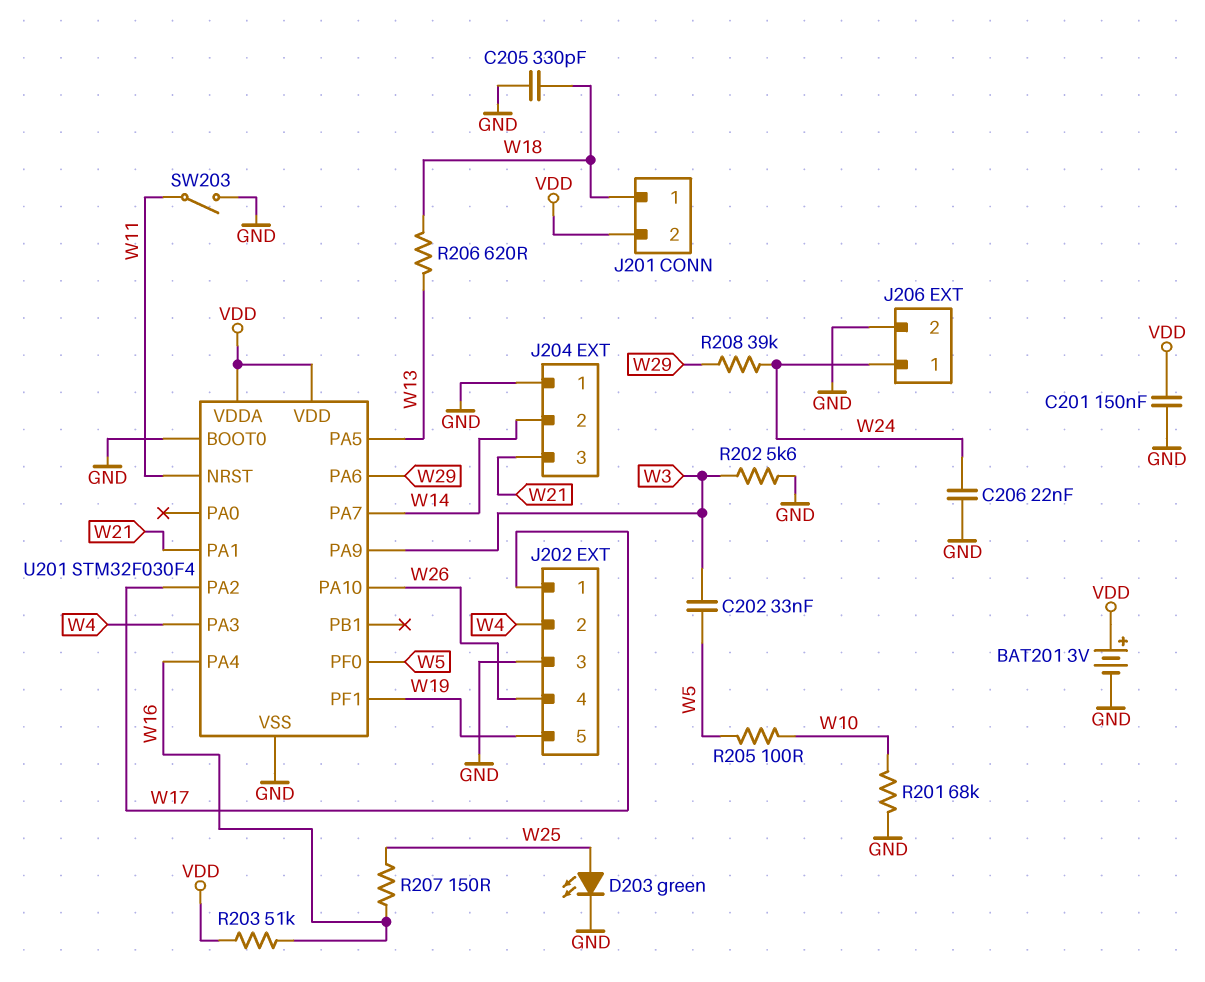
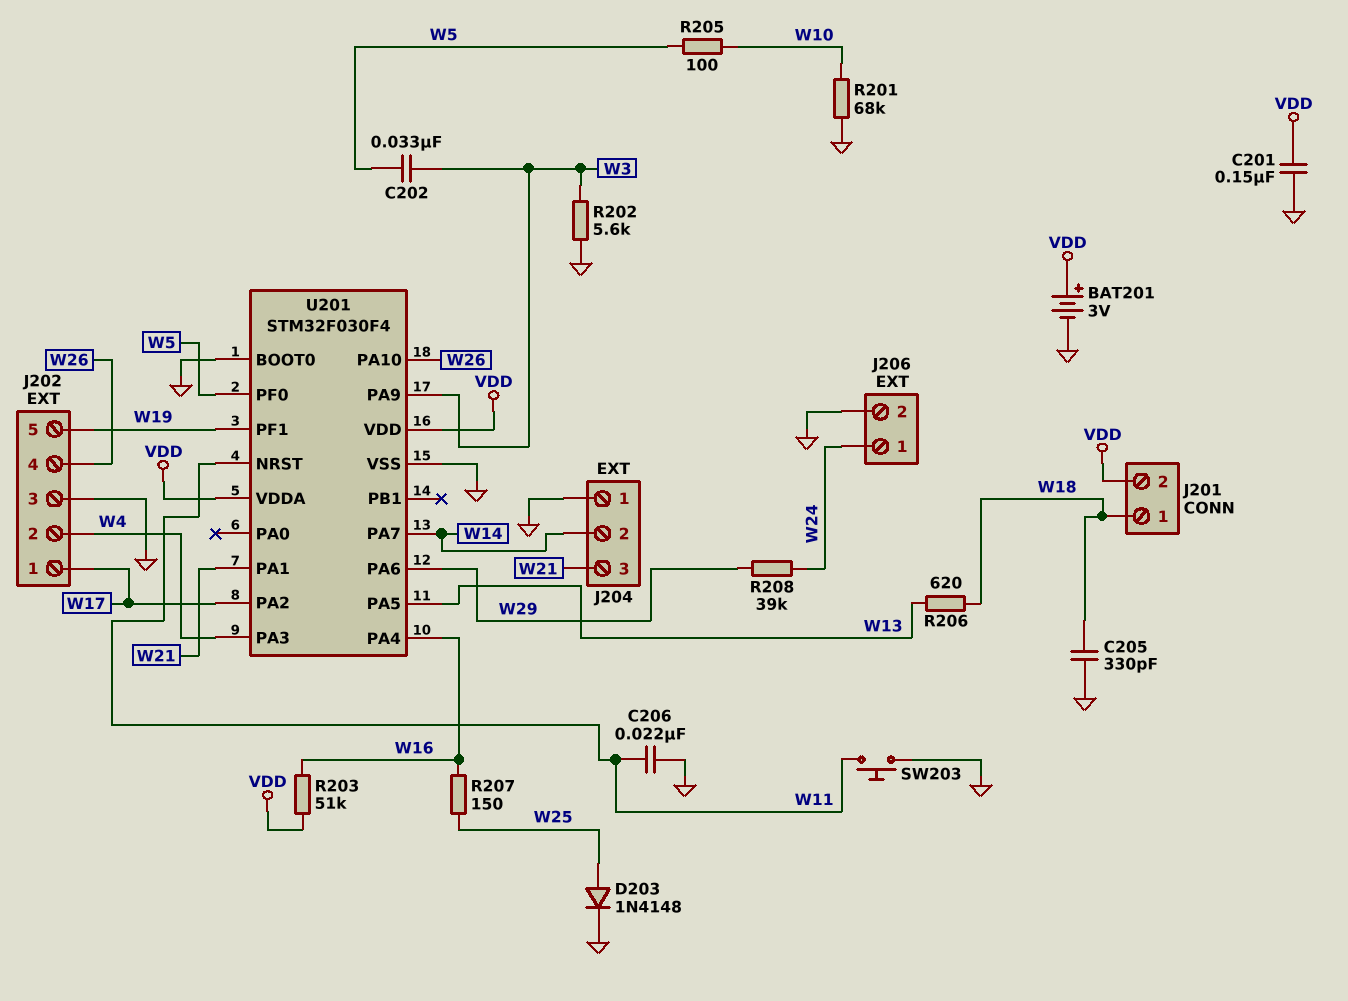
C206: 22nF (GND, W24) -> 22nF (GND, W11)
D203: LED green (A W25, K GND) -> diode 1N4148 (A W25, K GND)
SW203: switch (GND, W11) -> button (GND, W11)

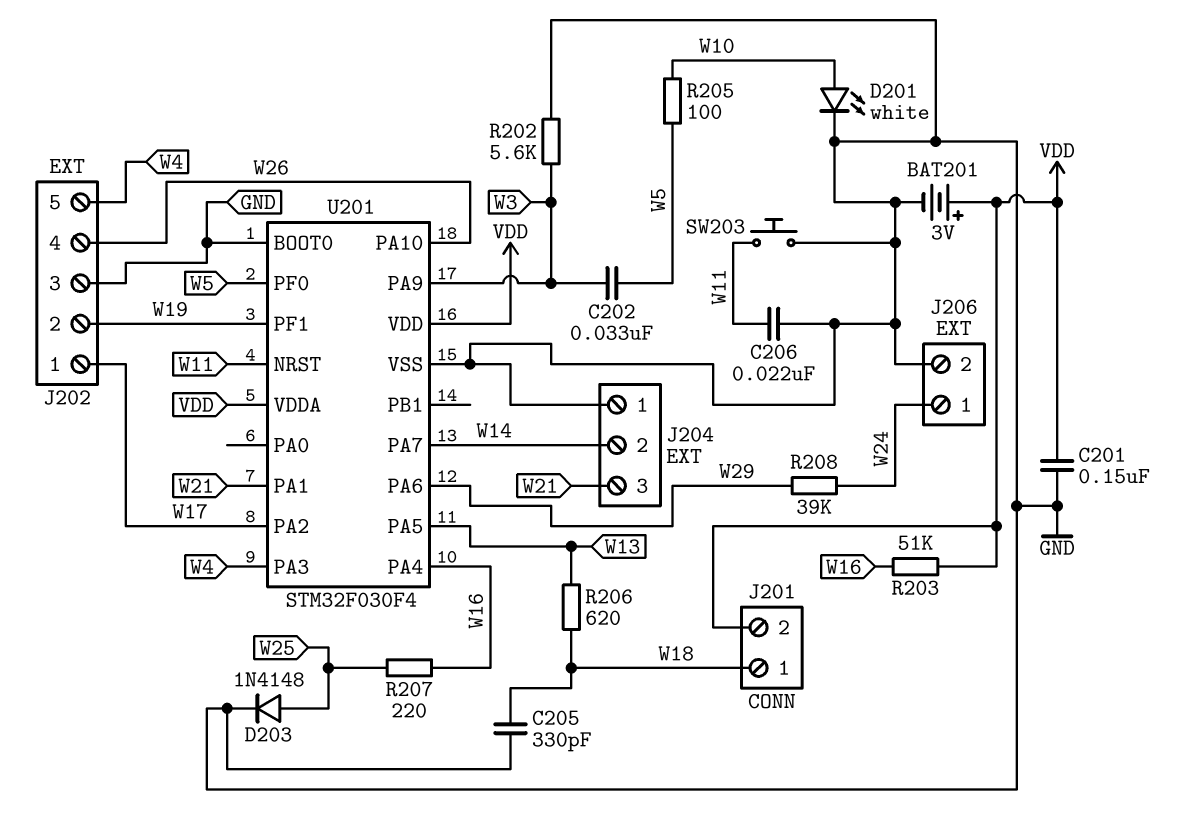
D201: none -> LED white (A W10, K GND)
J202 pin 2: W4 -> W19
J202 pin 5: W19 -> W4
R201: 68k (GND, W10) -> none
R207: 150 (W16, W25) -> 220 (W16, W25)

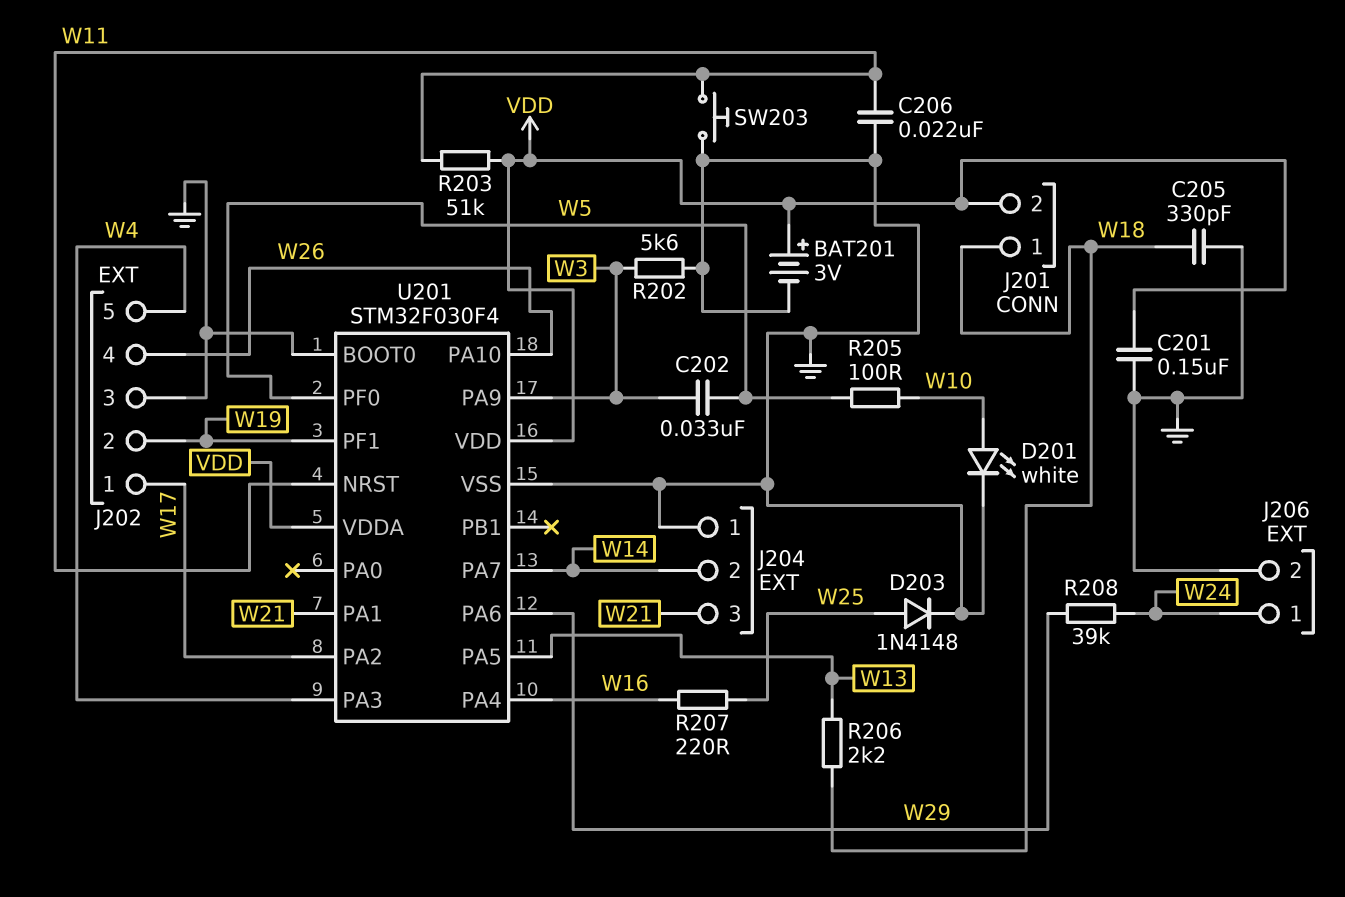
R203: 51k (VDD, W16) -> 51k (VDD, W11)
R206: 620 (W13, W18) -> 2.2k (W13, W18)

